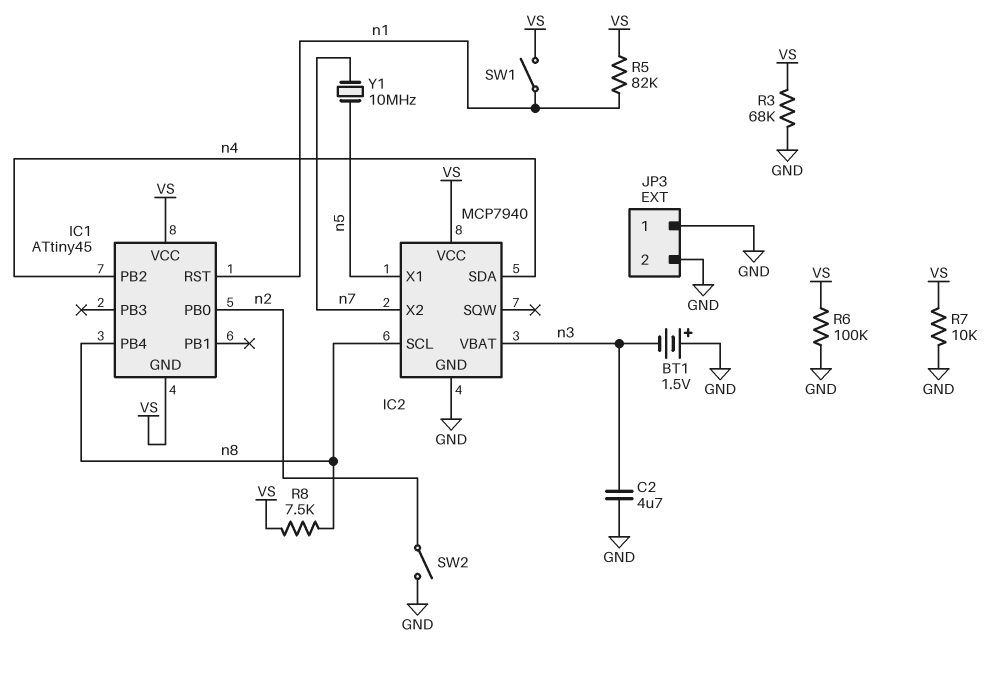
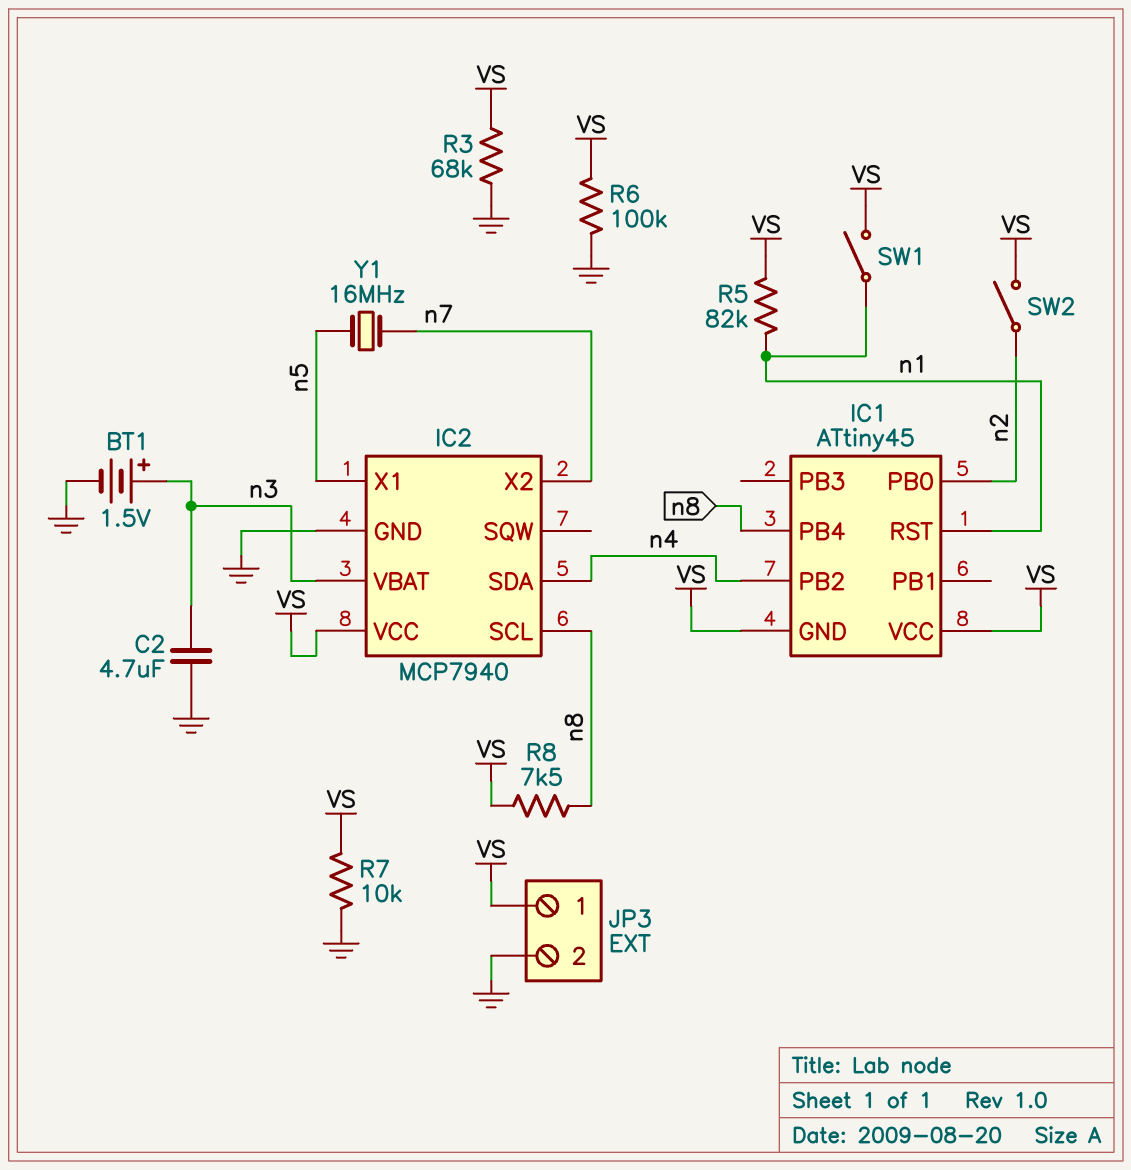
BT1: 1.5V (plus GND, minus n3) -> 1.5V (plus n3, minus GND)
JP3 pin 1: GND -> VS
SW2: switch (GND, n2) -> switch (VS, n2)
Y1: 10MHz (n5, n7) -> 16MHz (n5, n7)

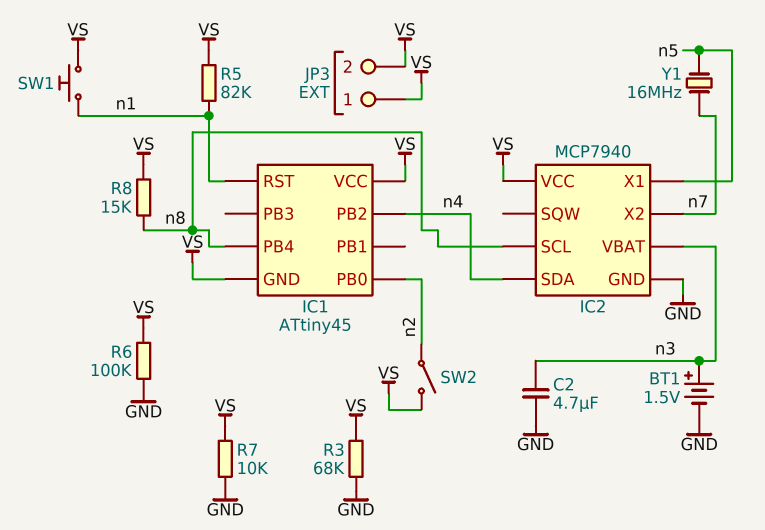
JP3 pin 2: GND -> VS
R8: 7.5k (VS, n8) -> 15k (VS, n8)
SW1: switch (VS, n1) -> button (VS, n1)

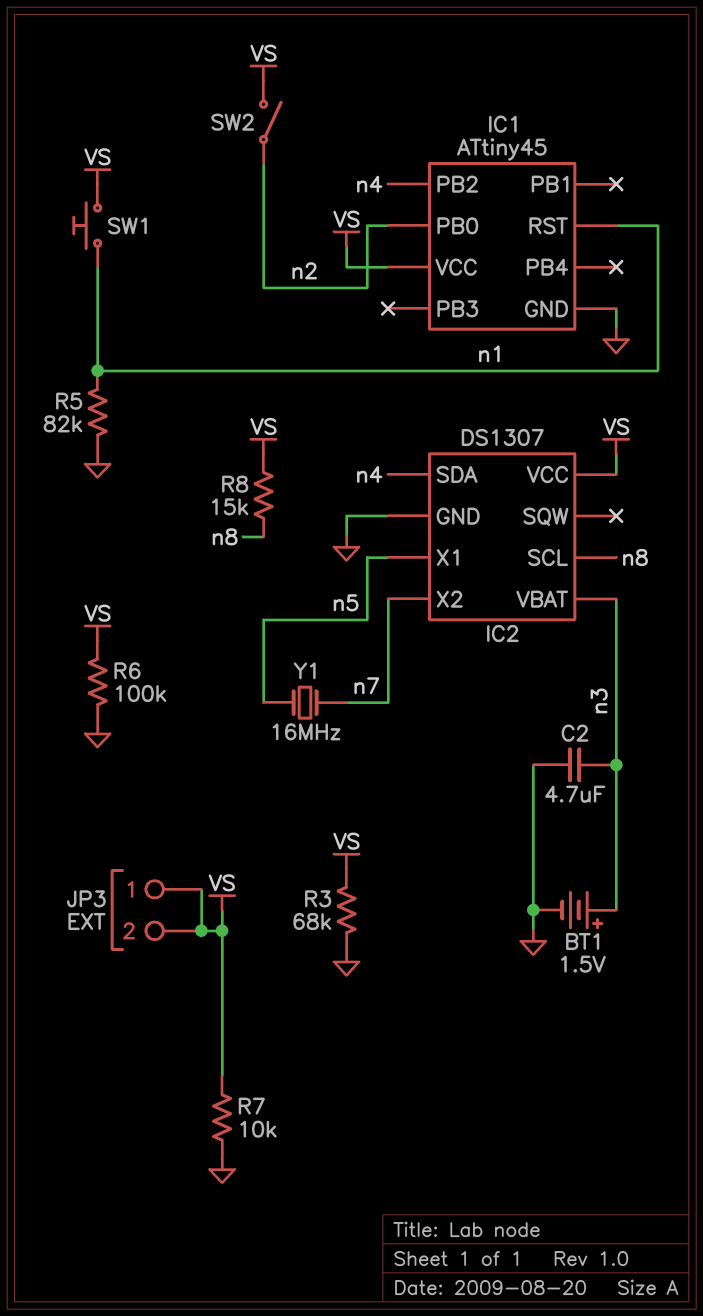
IC1 pin GND: VS -> GND
IC1 pin PB4: n8 -> none
IC2: MCP7940 -> DS1307
R5: 82k (VS, n1) -> 82k (GND, n1)

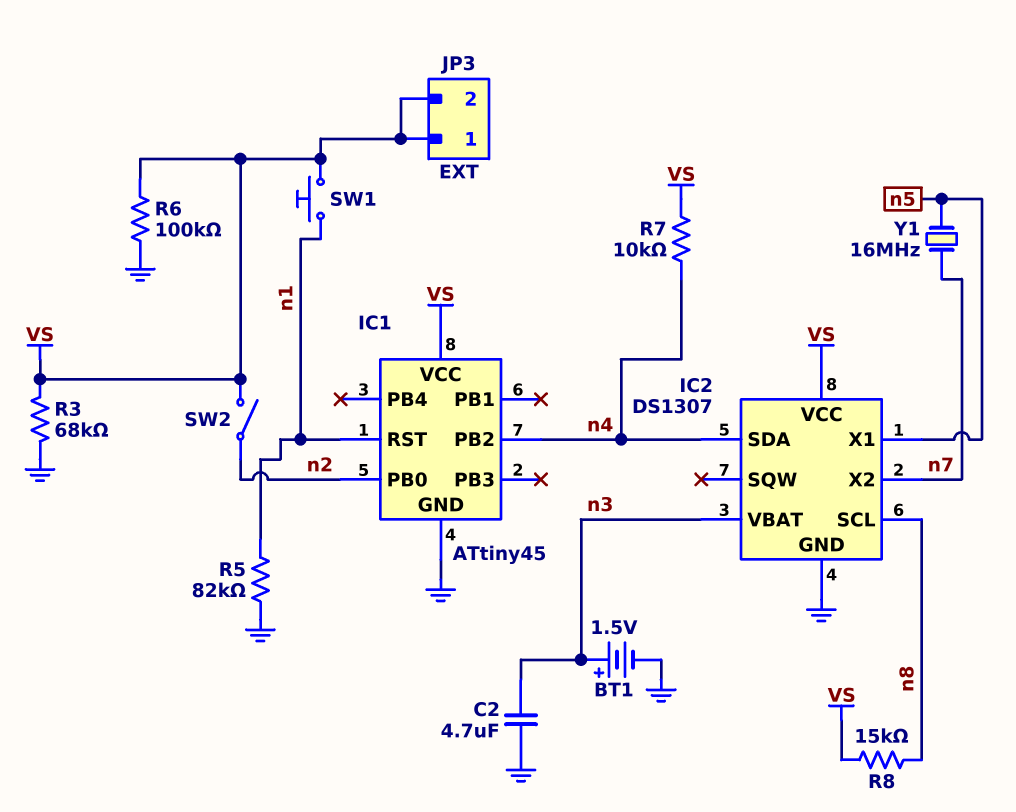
R7: 10k (GND, VS) -> 10k (VS, n4)

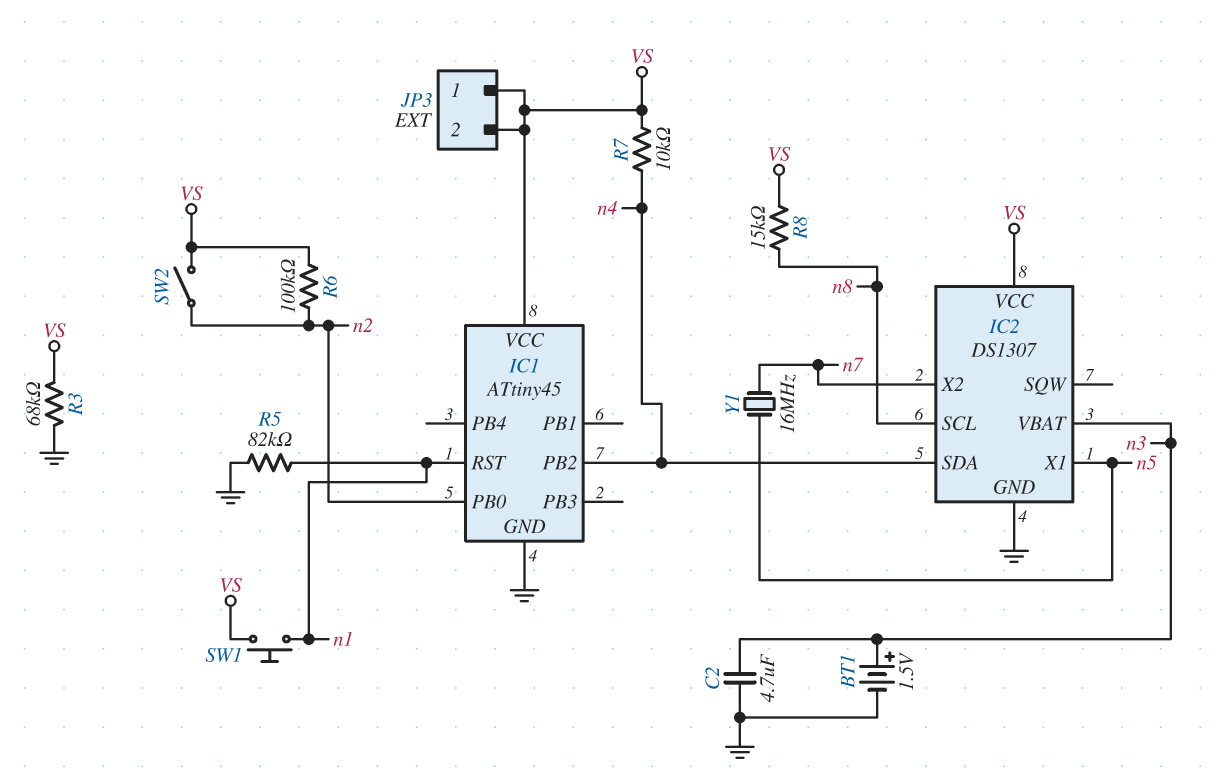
R6: 100k (GND, VS) -> 100k (VS, n2)

